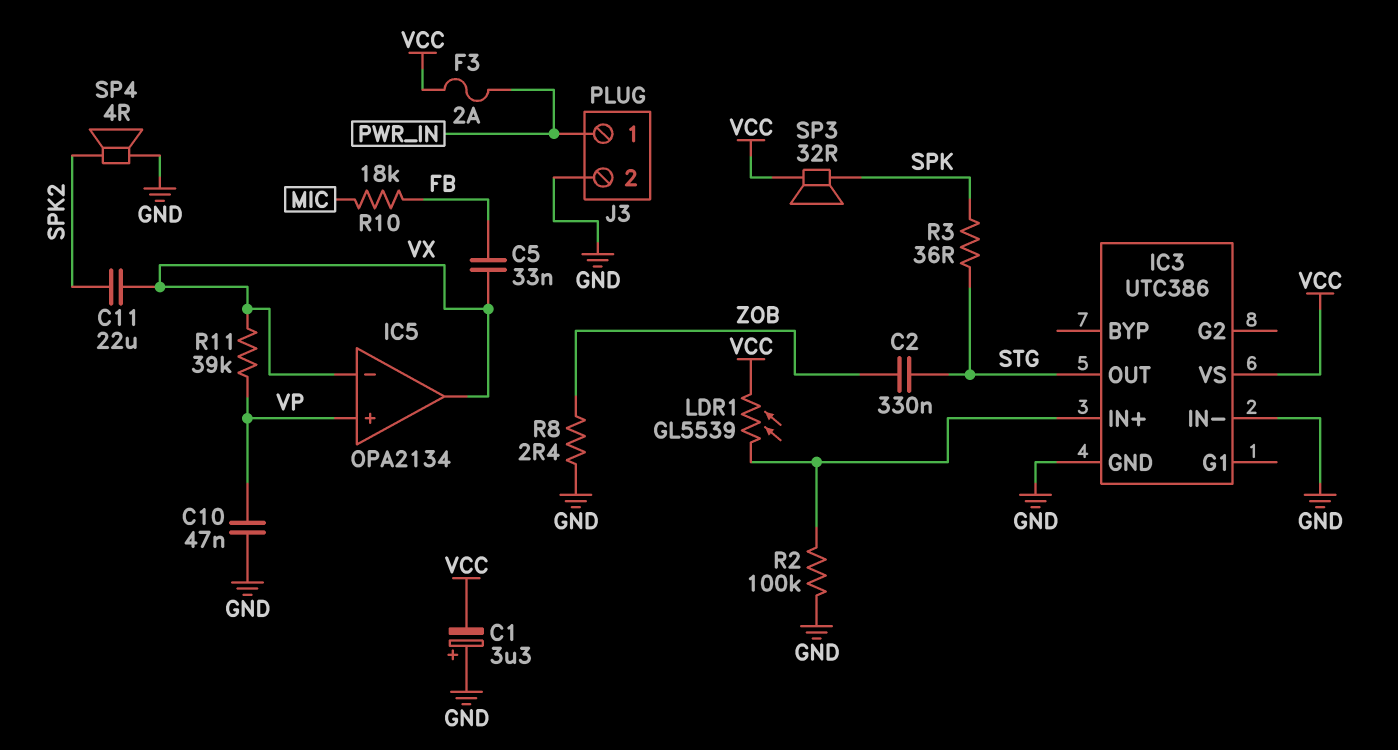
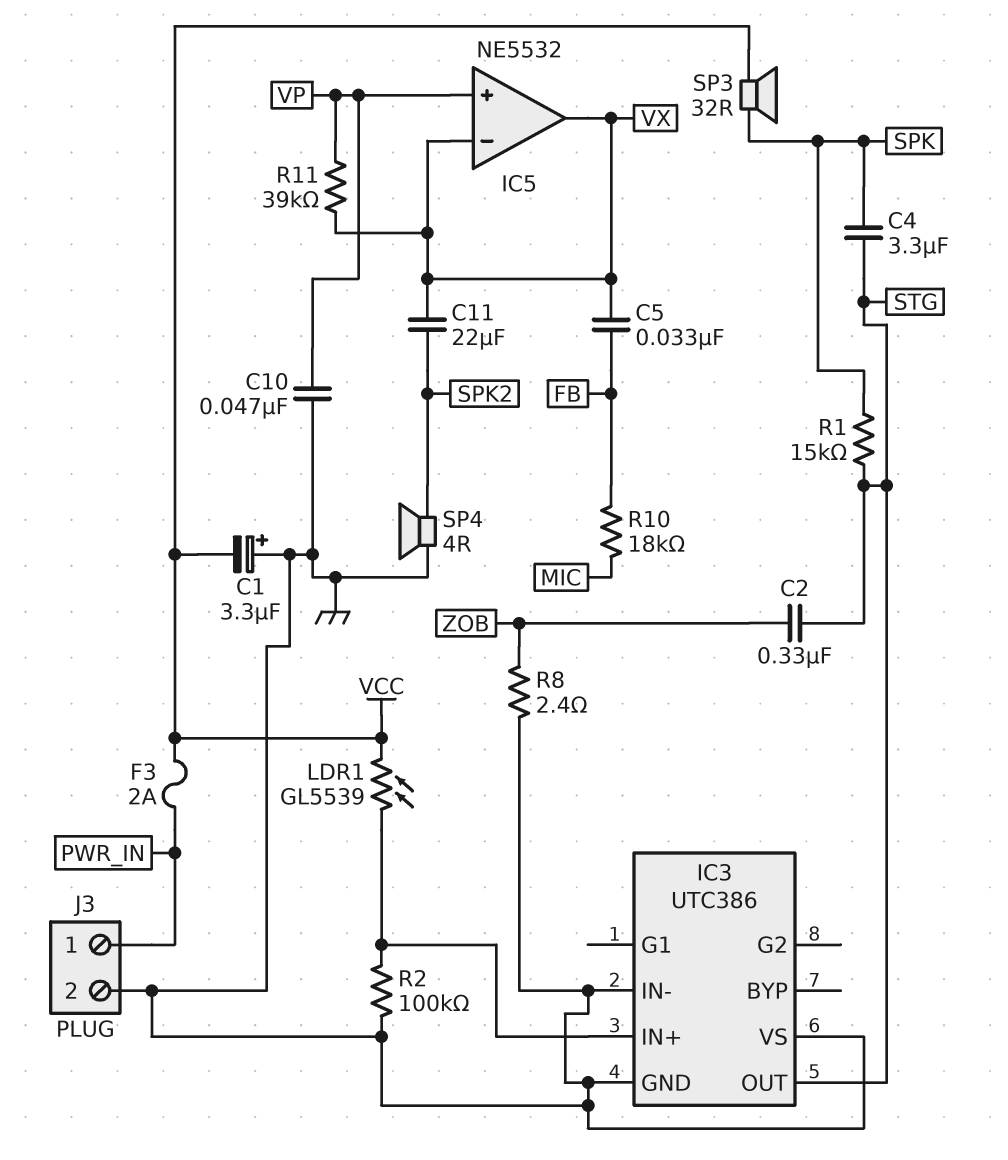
C4: none -> 3.3uF (SPK, STG)
IC3 pin VS: VCC -> GND
IC5: OPA2134 -> NE5532
R1: none -> 15k (SPK, STG)
R3: 36 (SPK, STG) -> none

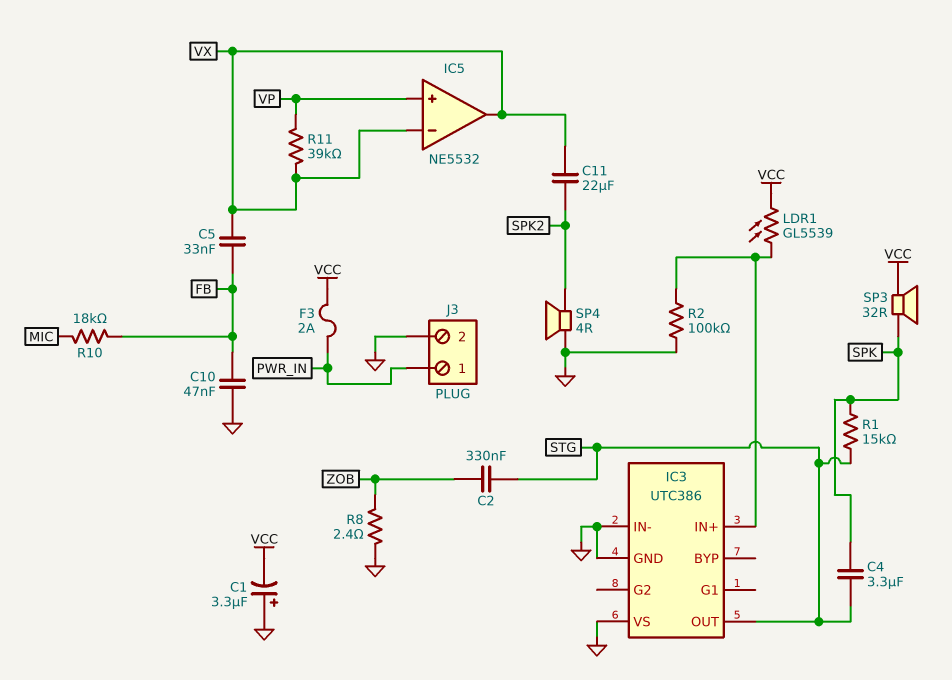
C10: 47nF (GND, VP) -> 47nF (FB, GND)

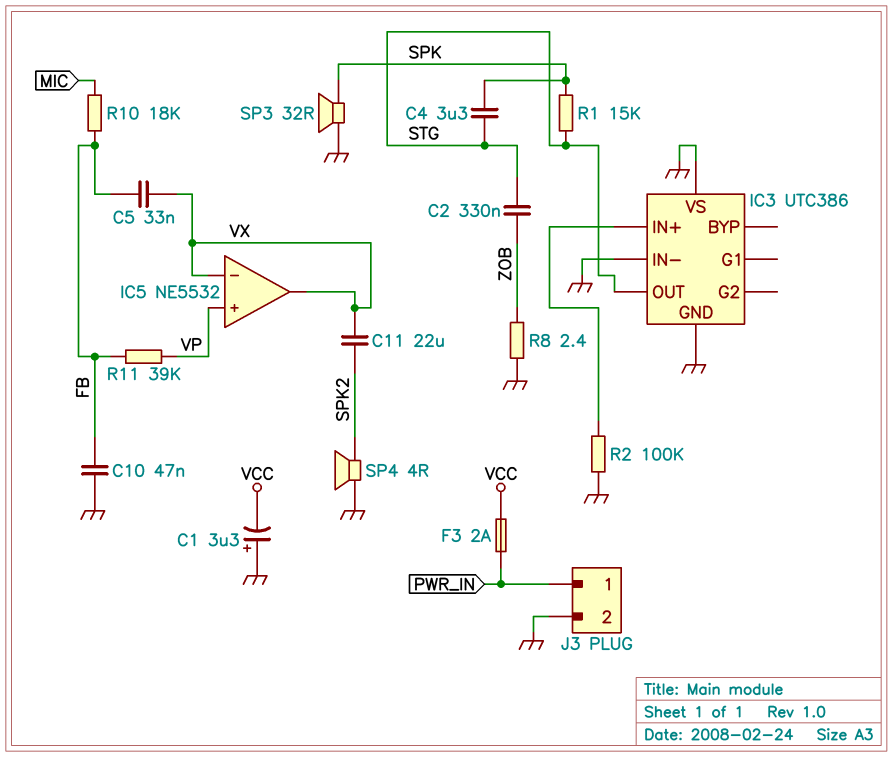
LDR1: GL5539 (IC3/IN+, VCC) -> none
R11: 39k (VP, VX) -> 39k (FB, VP)
SP3: speaker 32R (SPK, VCC) -> speaker 32R (GND, SPK)

